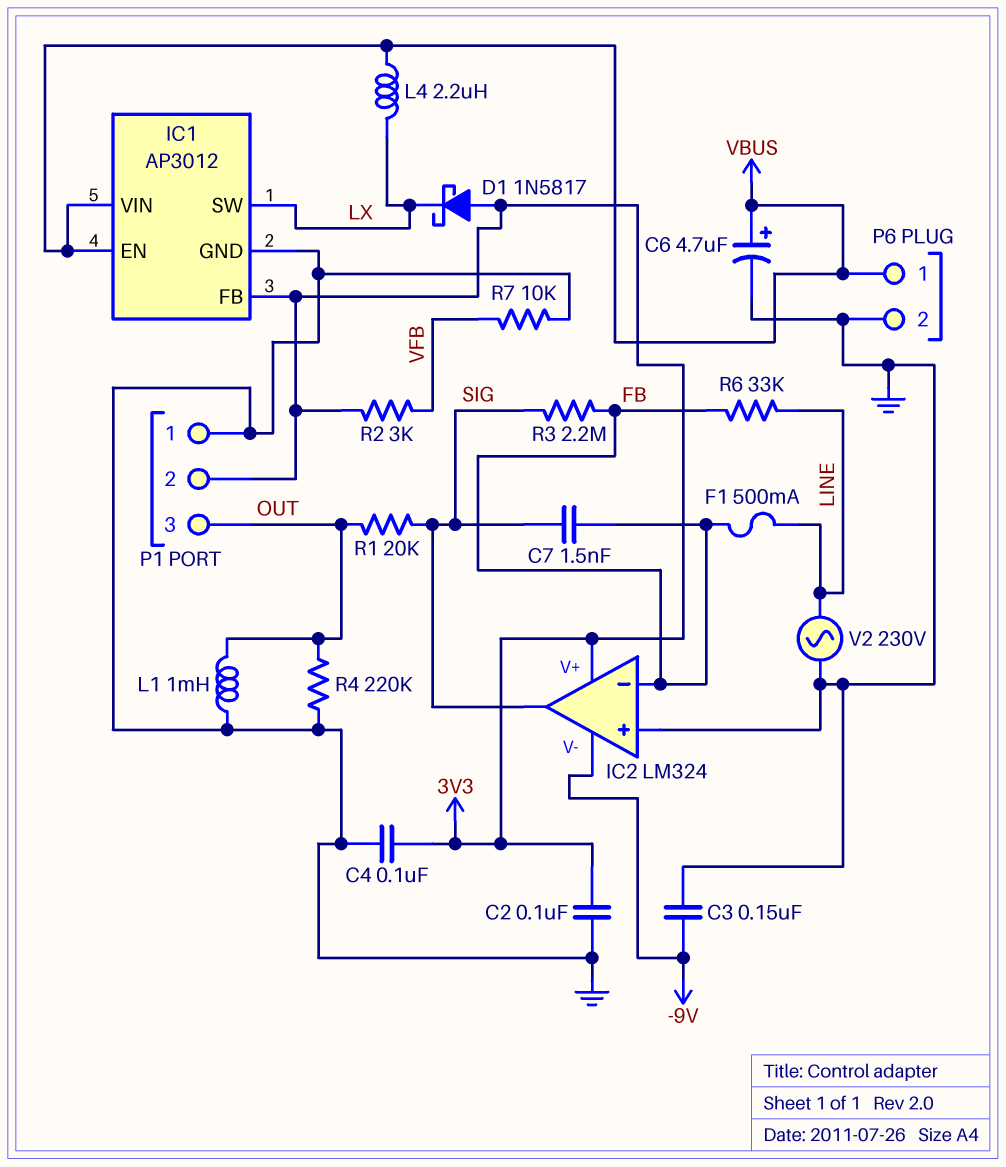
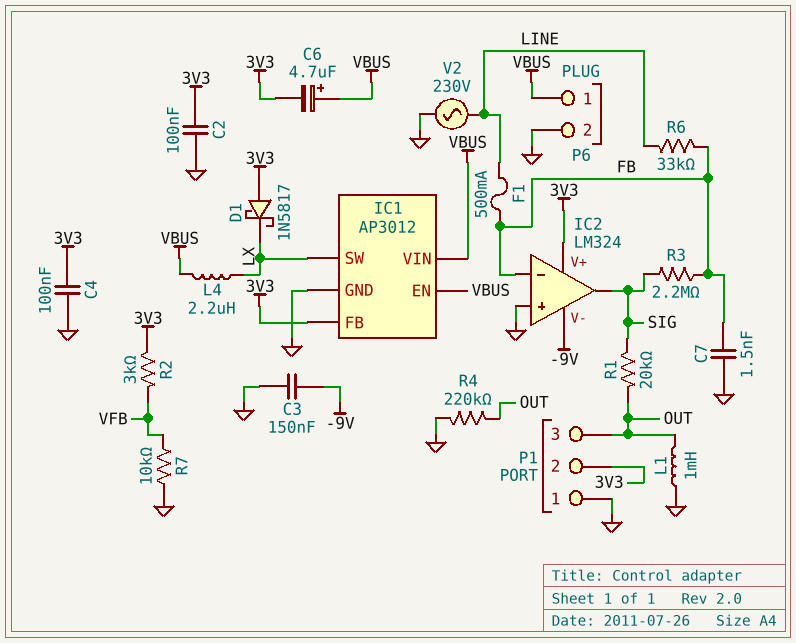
C6: 4.7uF (plus VBUS, minus GND) -> 4.7uF (plus VBUS, minus 3V3)
C7: 1.5nF (FB, SIG) -> 1.5nF (FB, GND)

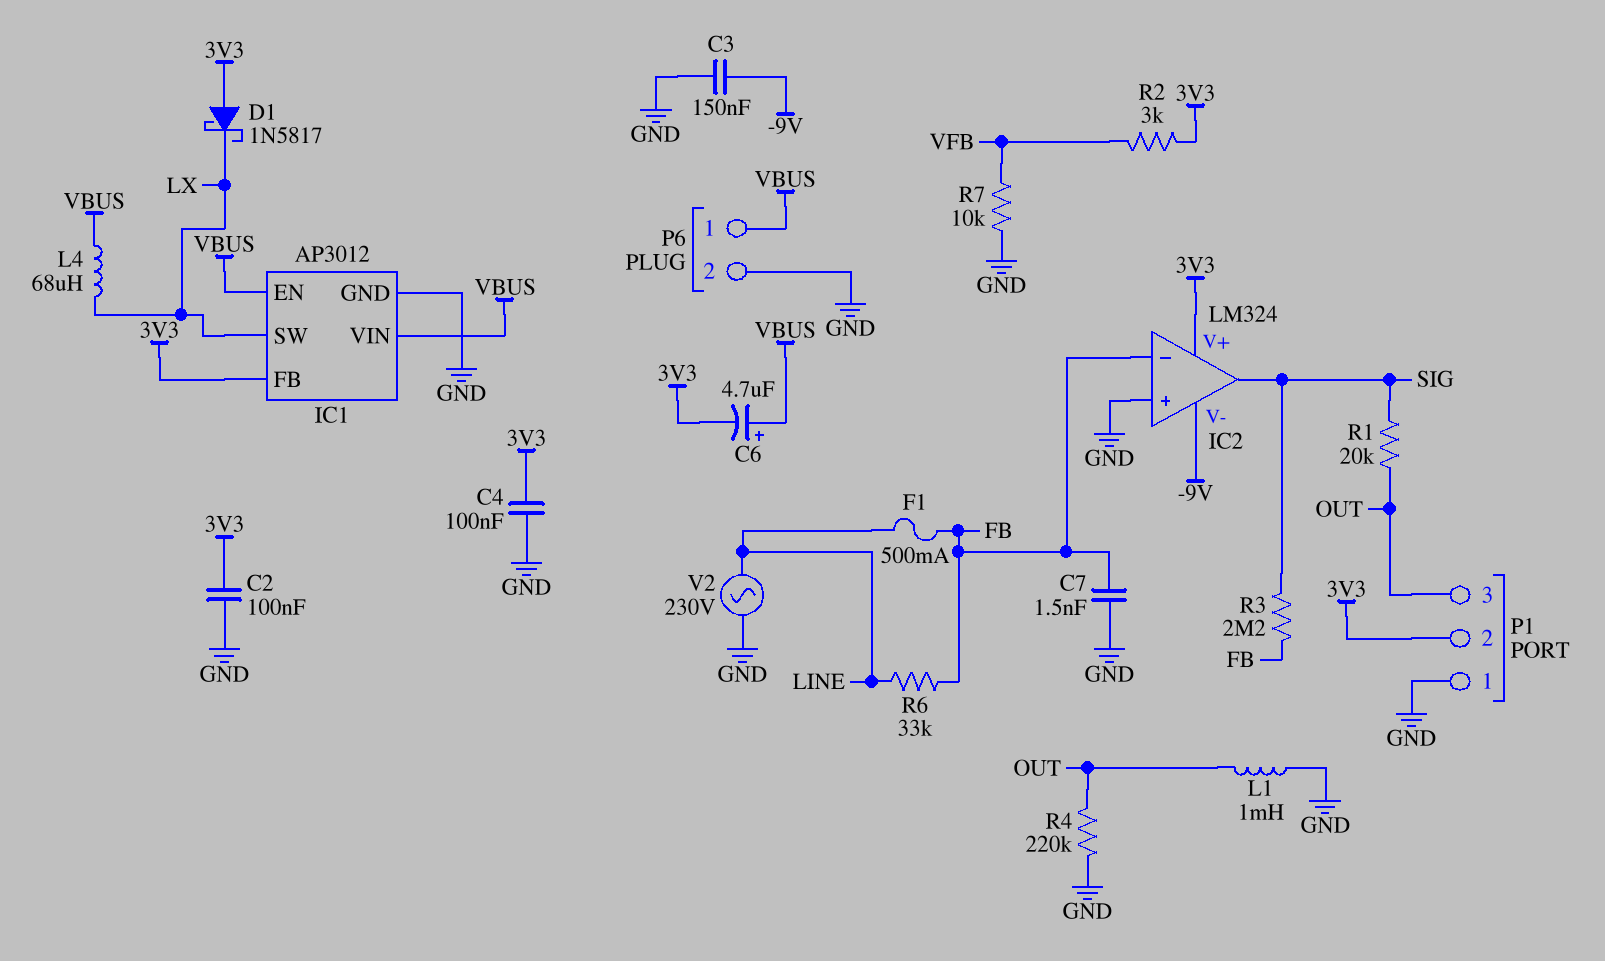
L4: 2.2uH (LX, VBUS) -> 68uH (LX, VBUS)

